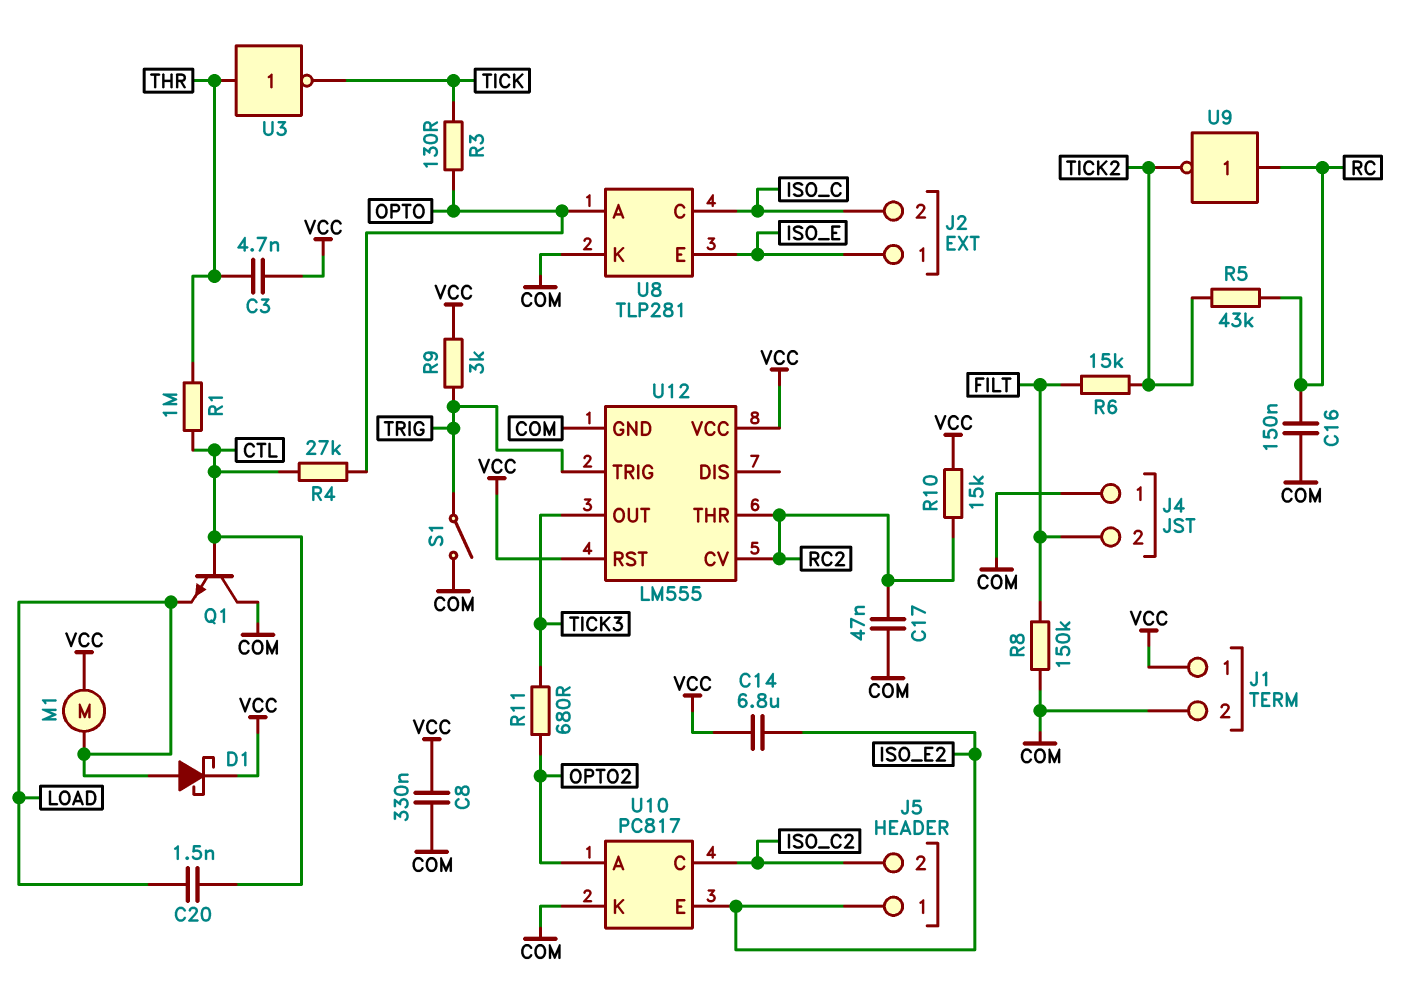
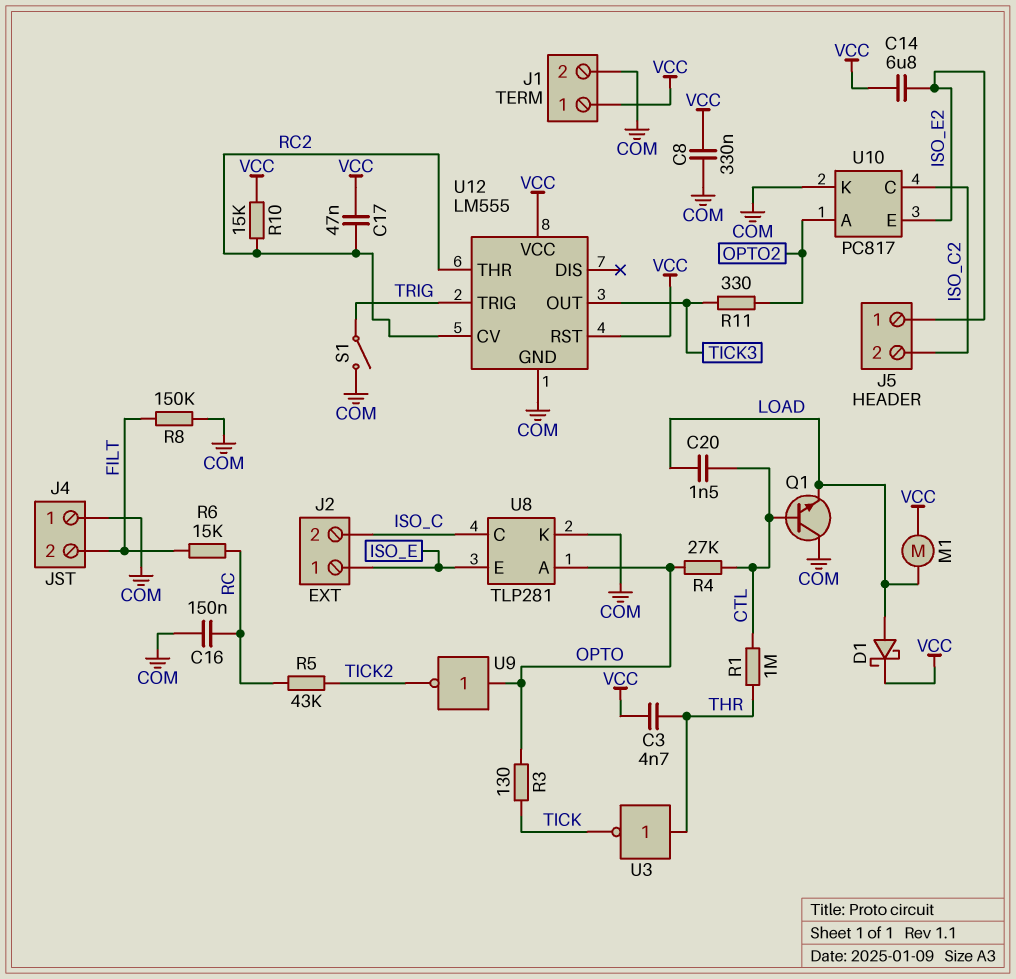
C17: 47nF (COM, RC2) -> 47nF (RC2, VCC)
R6: 15k (FILT, TICK2) -> 15k (FILT, RC)
R9: 3k (TRIG, VCC) -> none
R11: 680 (OPTO2, TICK3) -> 330 (OPTO2, TICK3)
U9: NOT (in RC, out TICK2) -> NOT (in OPTO, out TICK2)

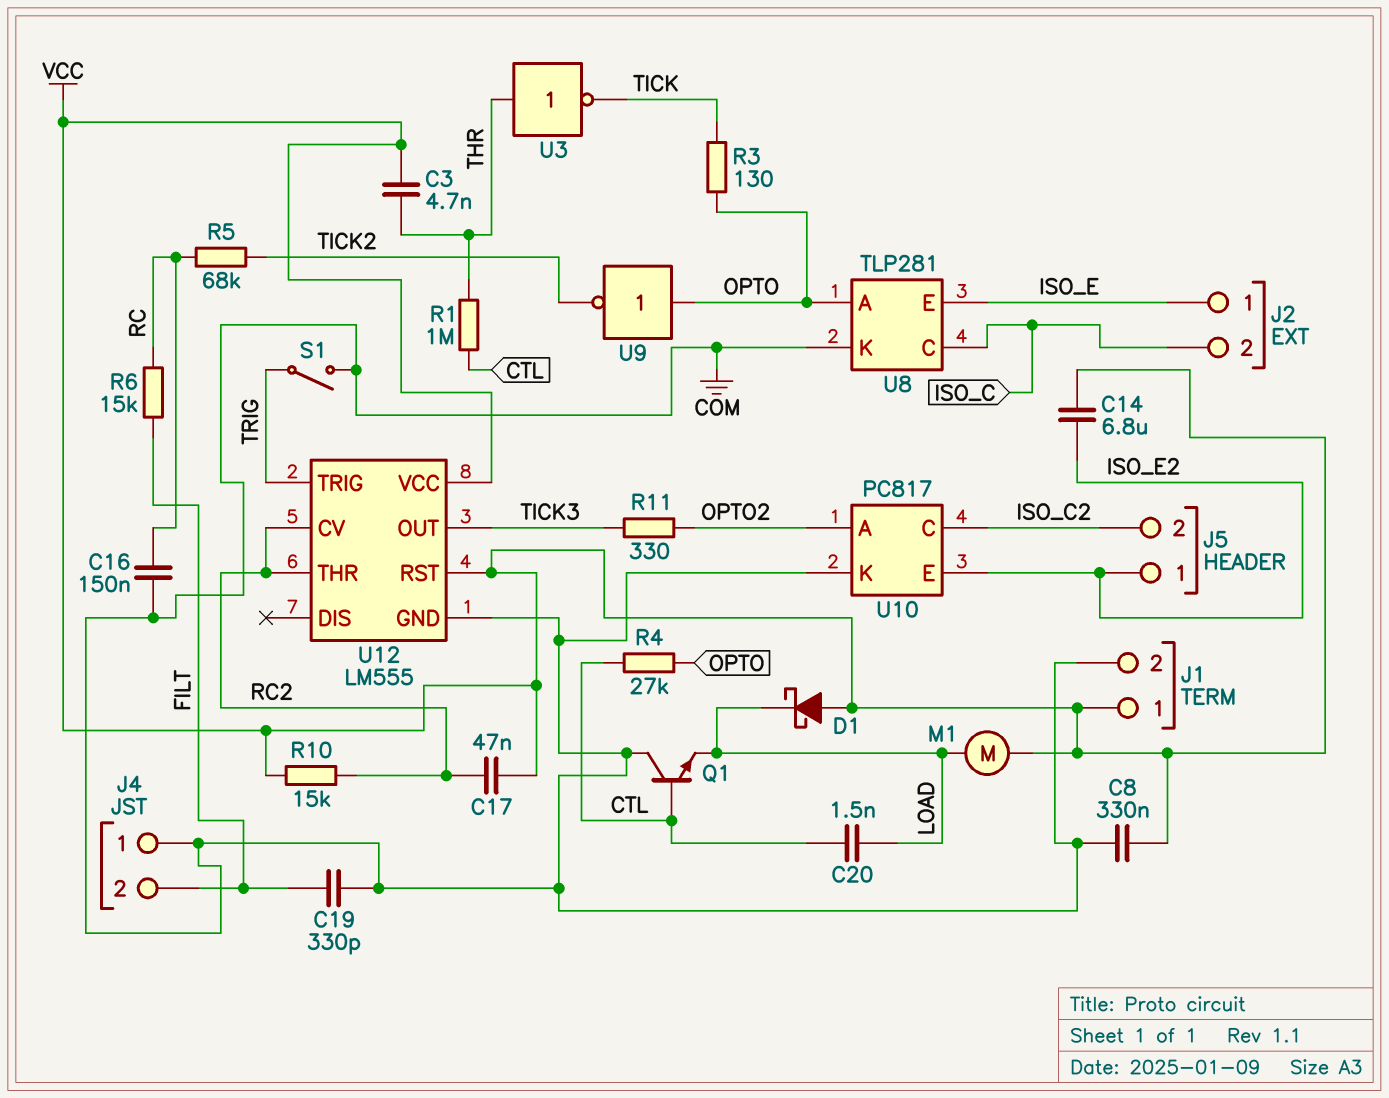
C19: none -> 330pF (COM, FILT)
D1: schottky (A LOAD, K VCC) -> schottky (A VCC, K LOAD)
R5: 43k (RC, TICK2) -> 68k (RC, TICK2)
R8: 150k (COM, FILT) -> none

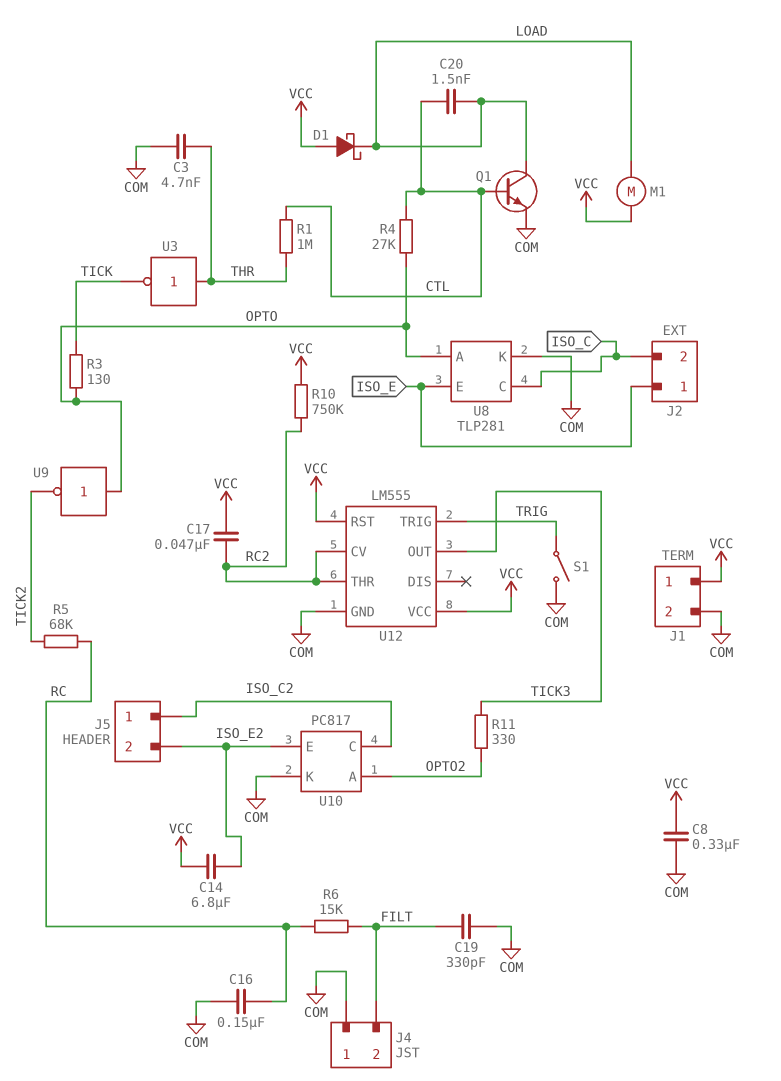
C3: 4.7nF (THR, VCC) -> 4.7nF (COM, THR)
J5 pin 1: ISO_E2 -> ISO_C2
J5 pin 2: ISO_C2 -> ISO_E2
Q1: NPN (B CTL, C COM, E LOAD) -> NPN (B CTL, C LOAD, E COM)
R10: 15k (RC2, VCC) -> 750k (RC2, VCC)

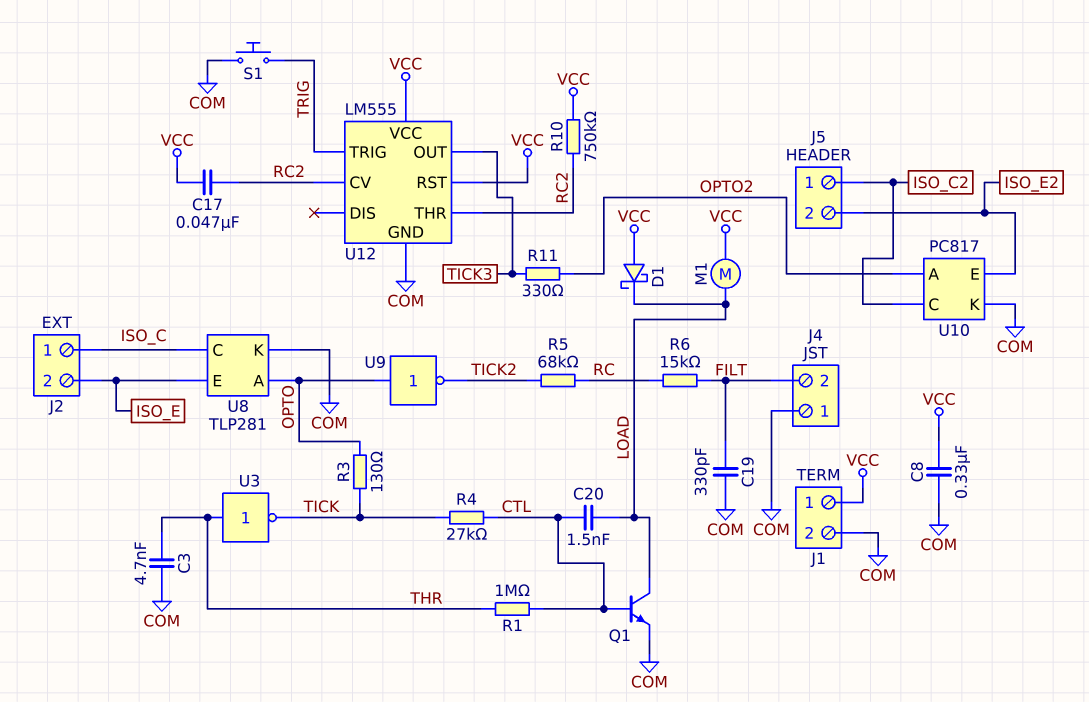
C14: 6.8uF (ISO_E2, VCC) -> none
C16: 150nF (COM, RC) -> none
J2 pin 1: ISO_E -> ISO_C
J2 pin 2: ISO_C -> ISO_E
R4: 27k (CTL, OPTO) -> 27k (CTL, TICK)
S1: switch (COM, TRIG) -> button (COM, TRIG)

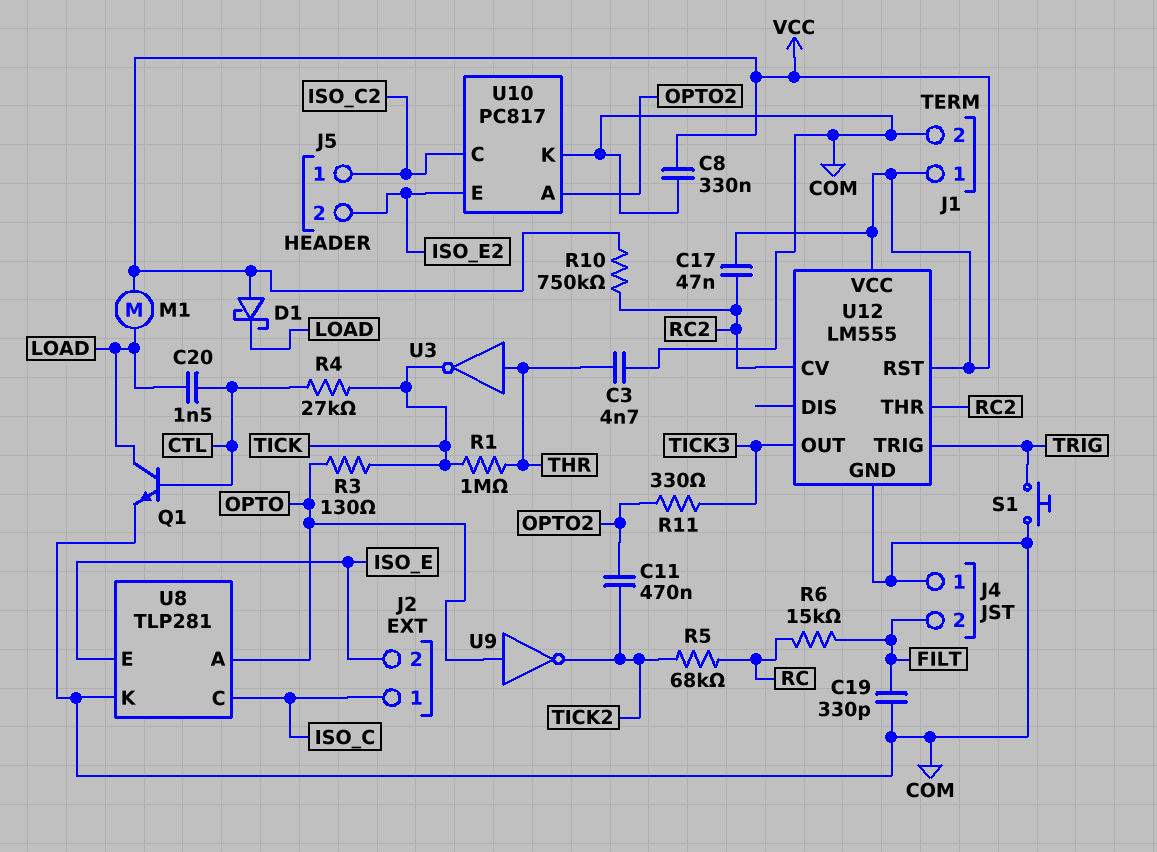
C11: none -> 470nF (OPTO2, TICK2)
R1: 1M (CTL, THR) -> 1M (THR, TICK)

